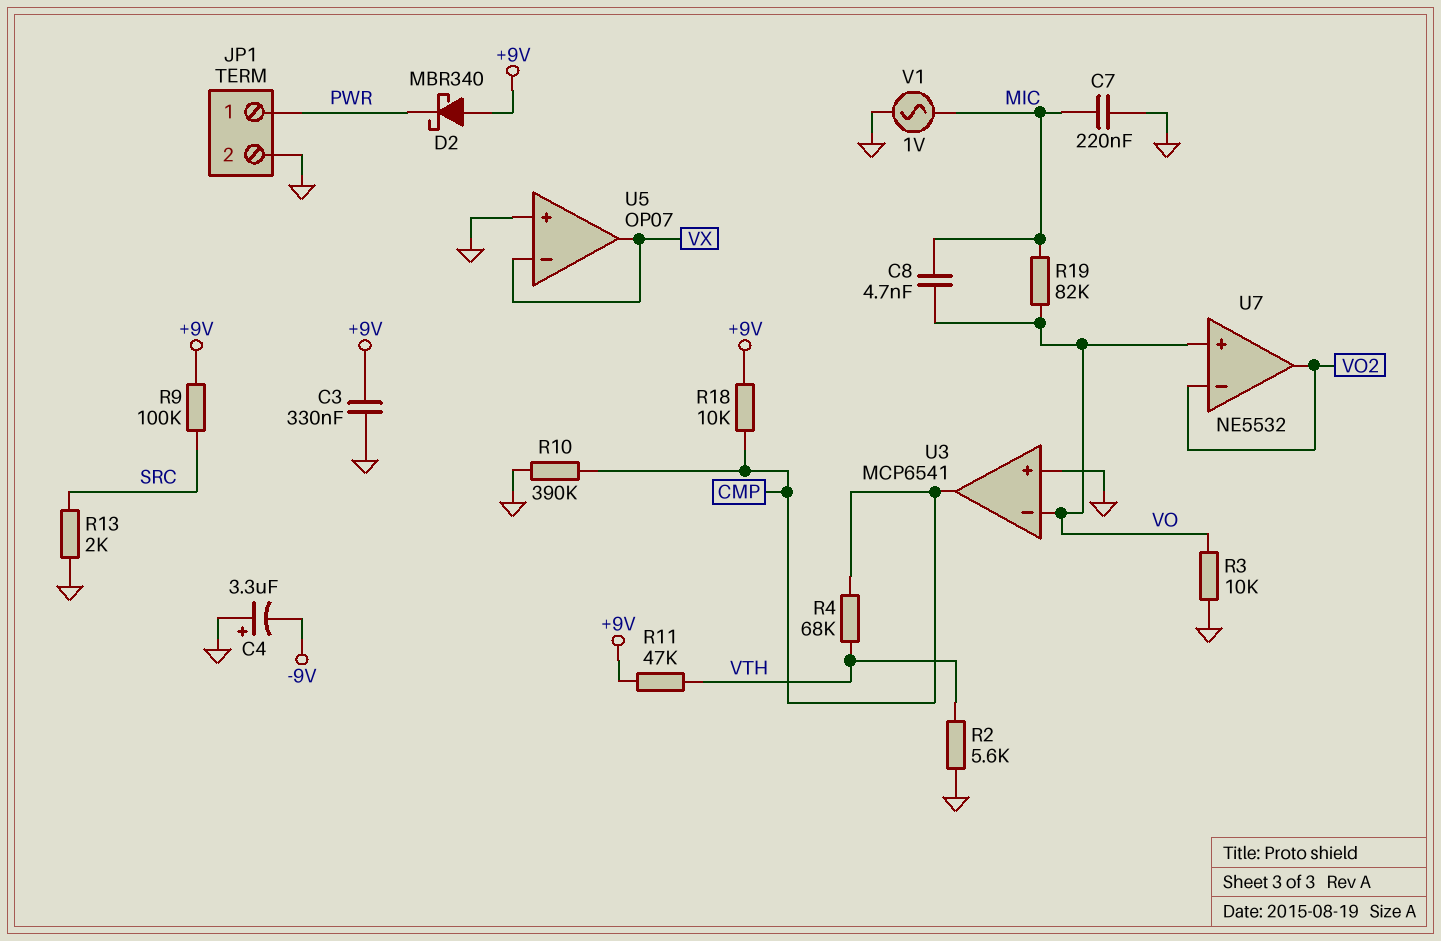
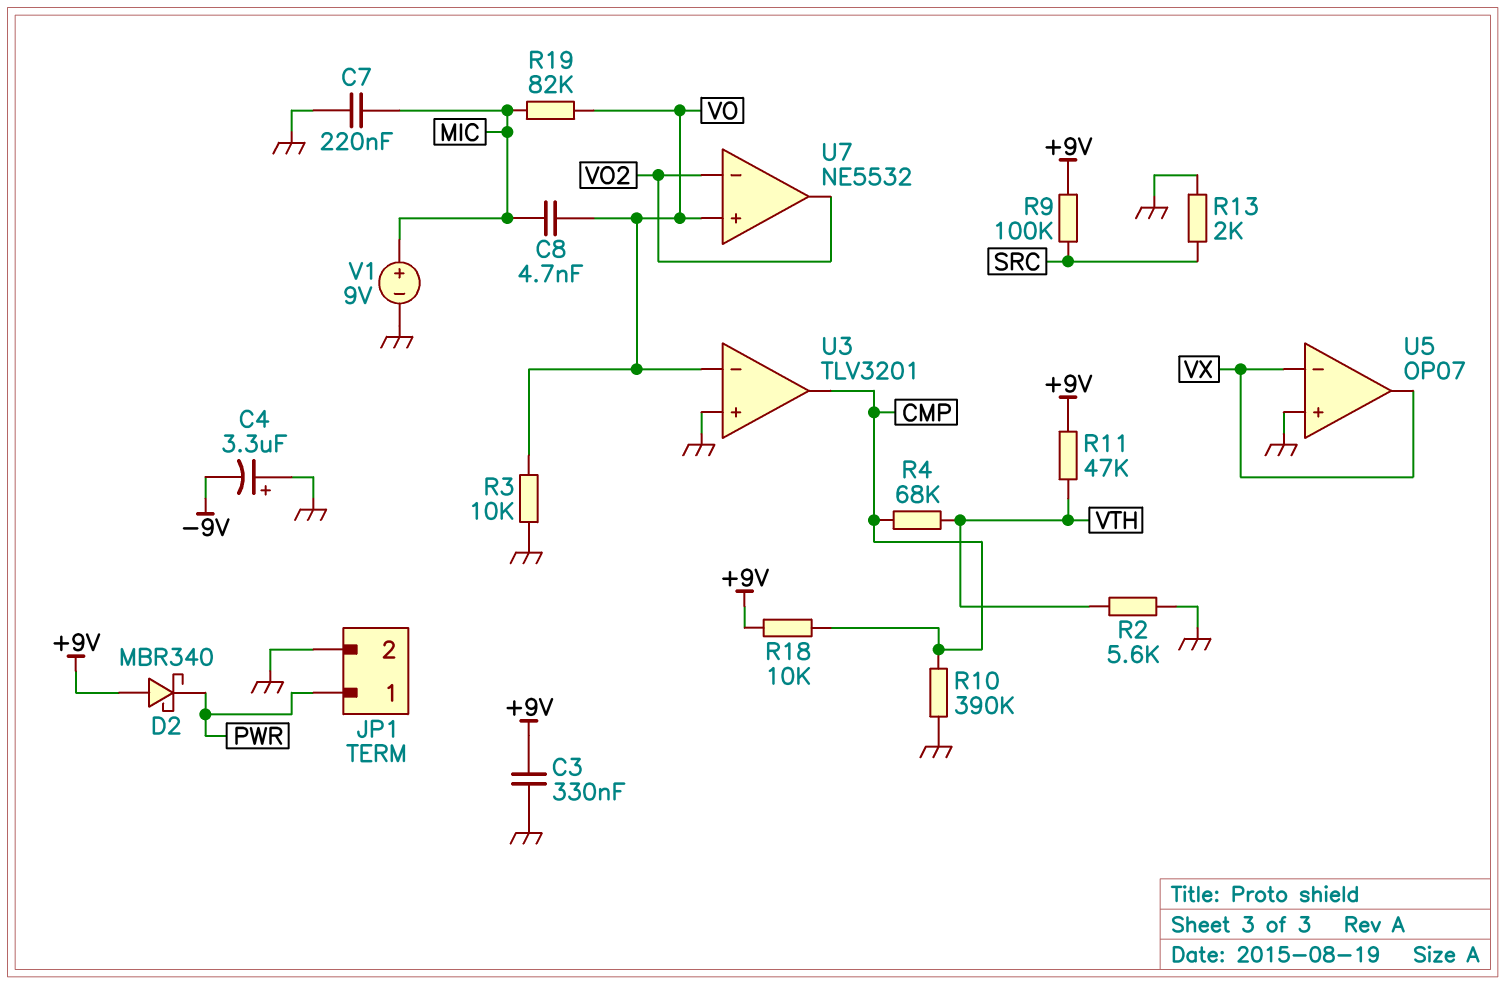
U3: MCP6541 -> TLV3201
V1: AC 1V (GND, MIC) -> 9V (plus MIC, minus GND)

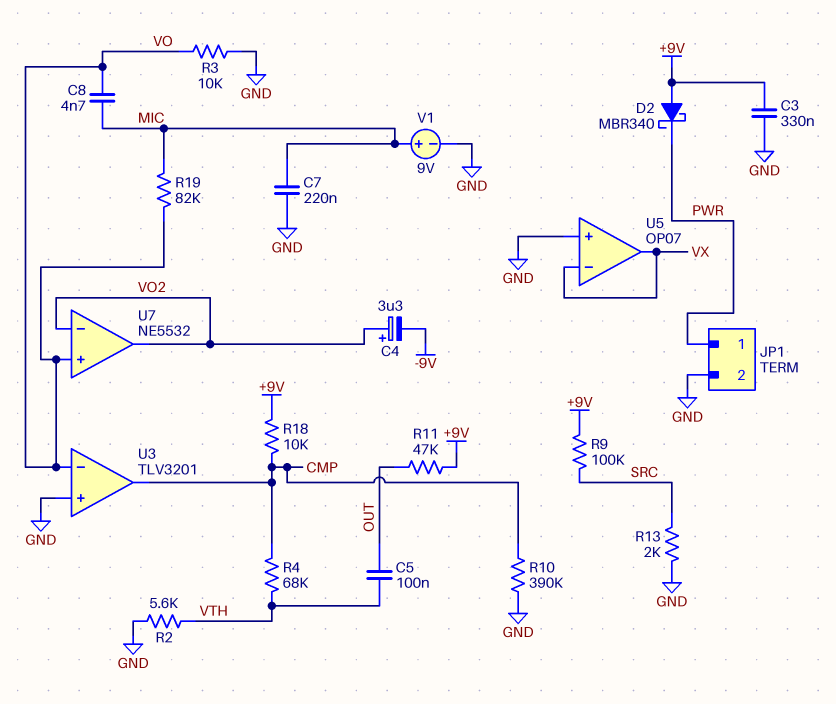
C4: 3.3uF (plus GND, minus -9V) -> 3.3uF (plus VO2, minus -9V)
C5: none -> 100nF (OUT, VTH)
R11: 47k (+9V, VTH) -> 47k (+9V, OUT)

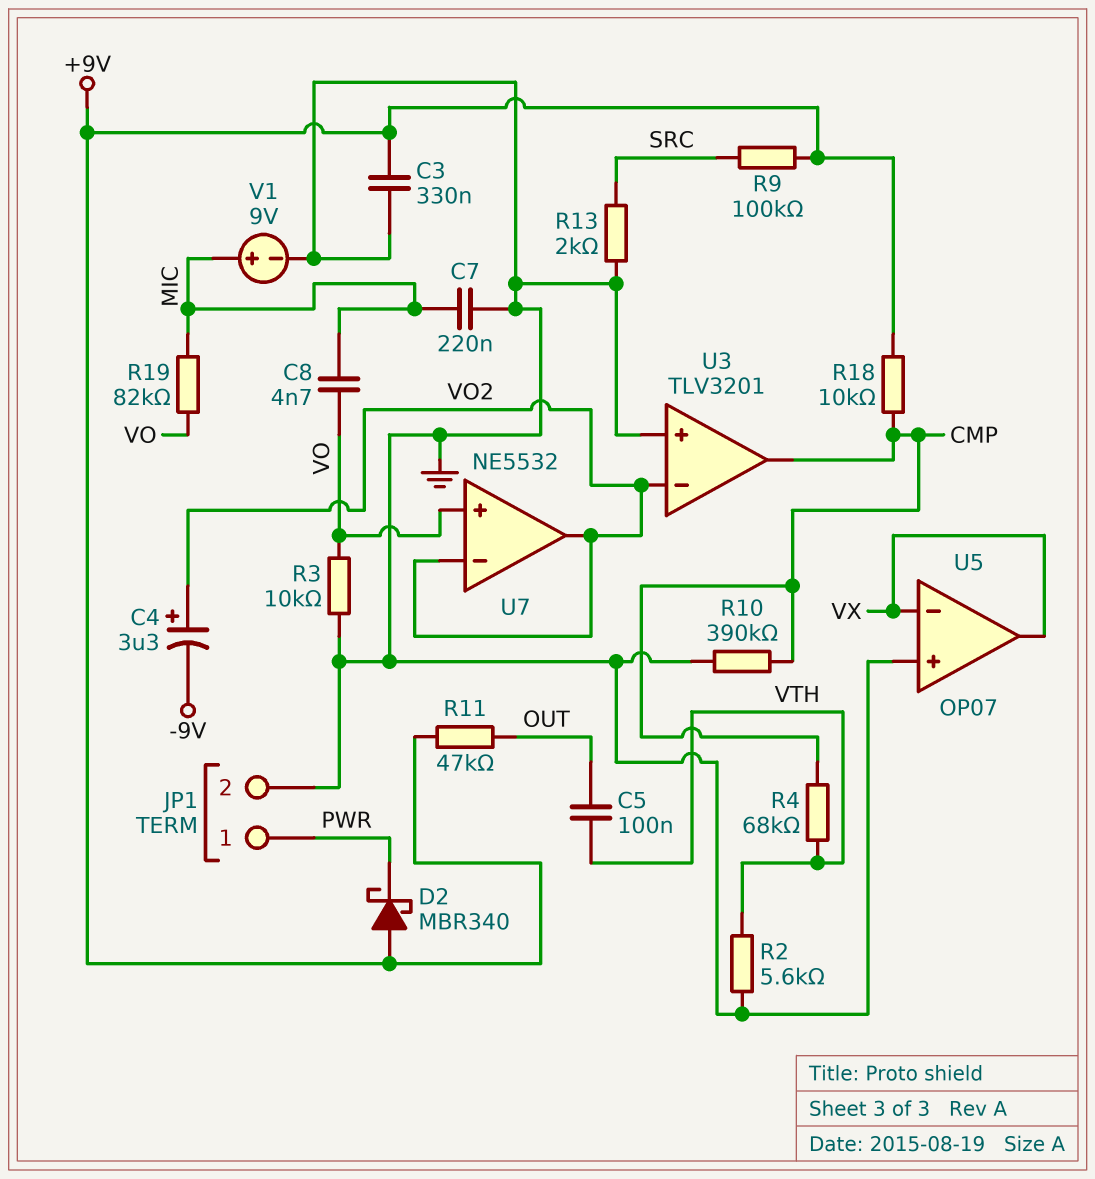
U3 pin in-: VO -> VO2

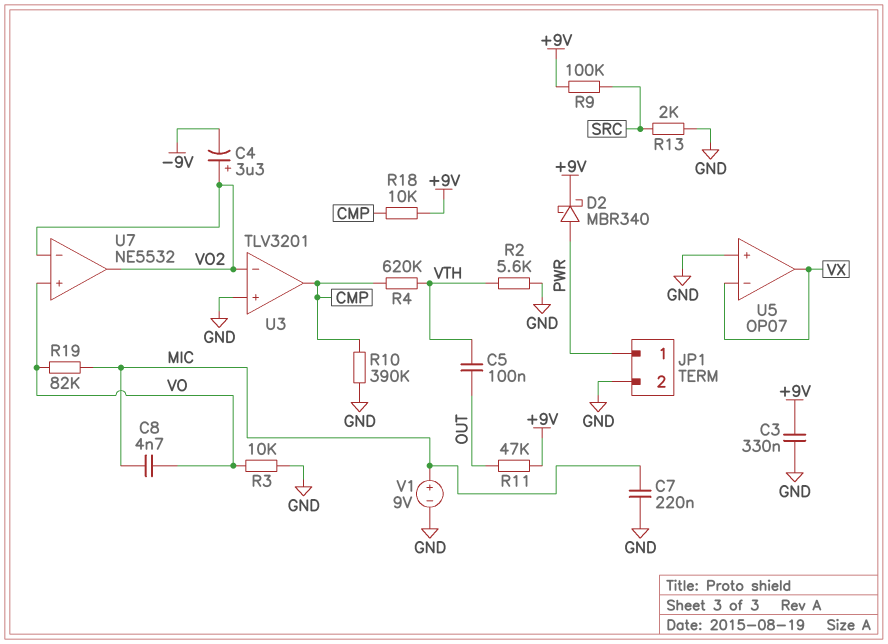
D2: schottky MBR340 (A +9V, K PWR) -> schottky MBR340 (A PWR, K +9V)
R4: 68k (CMP, VTH) -> 620k (CMP, VTH)

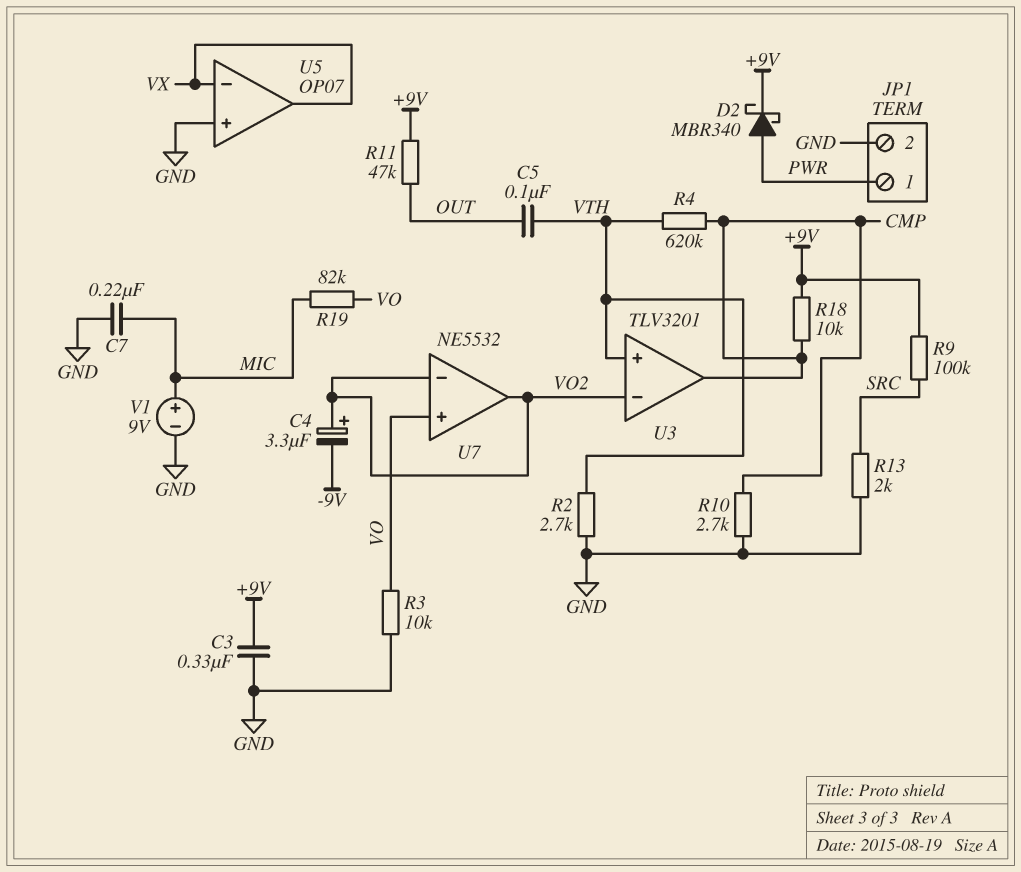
C8: 4.7nF (MIC, VO) -> none
R2: 5.6k (GND, VTH) -> 2.7k (GND, VTH)
R10: 390k (CMP, GND) -> 2.7k (CMP, GND)
U3 pin in+: GND -> VTH

